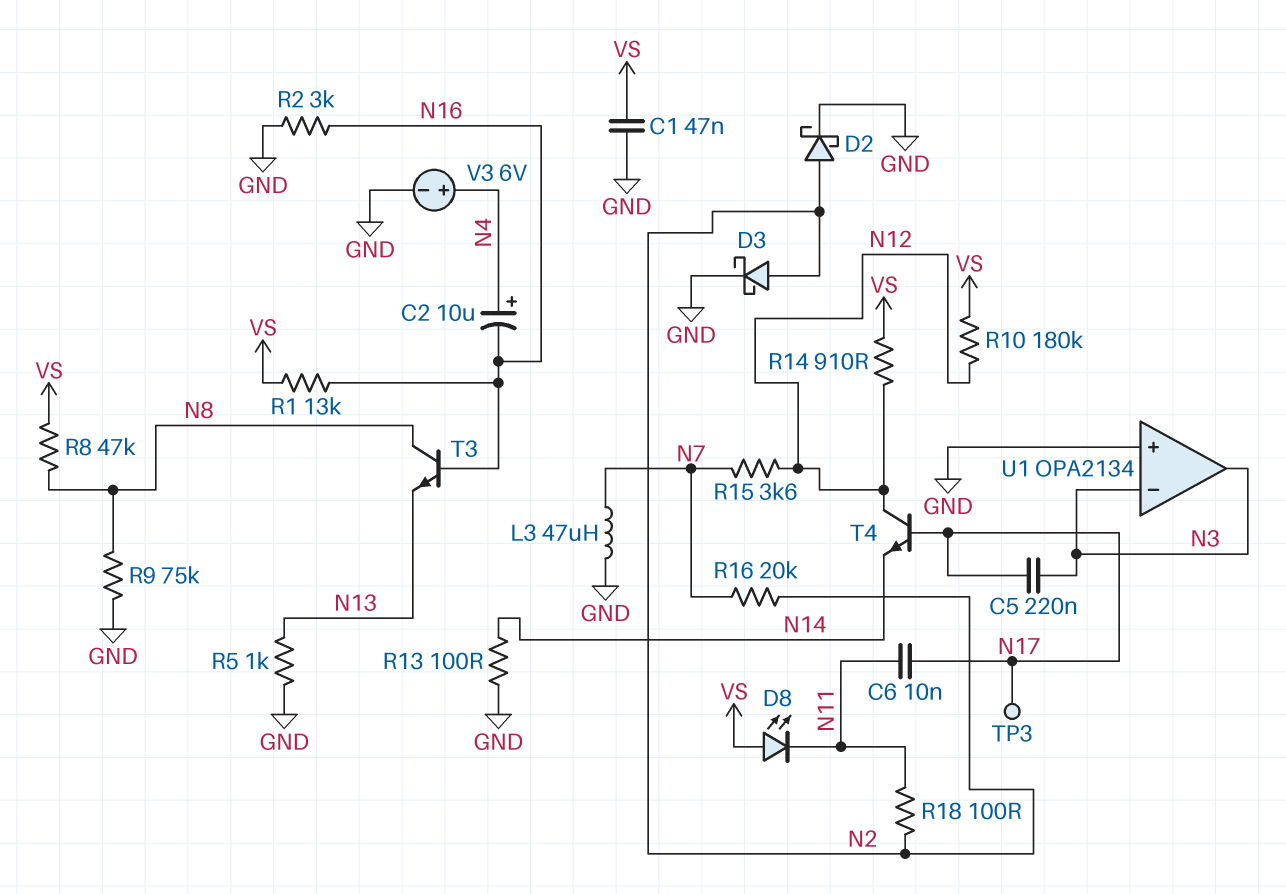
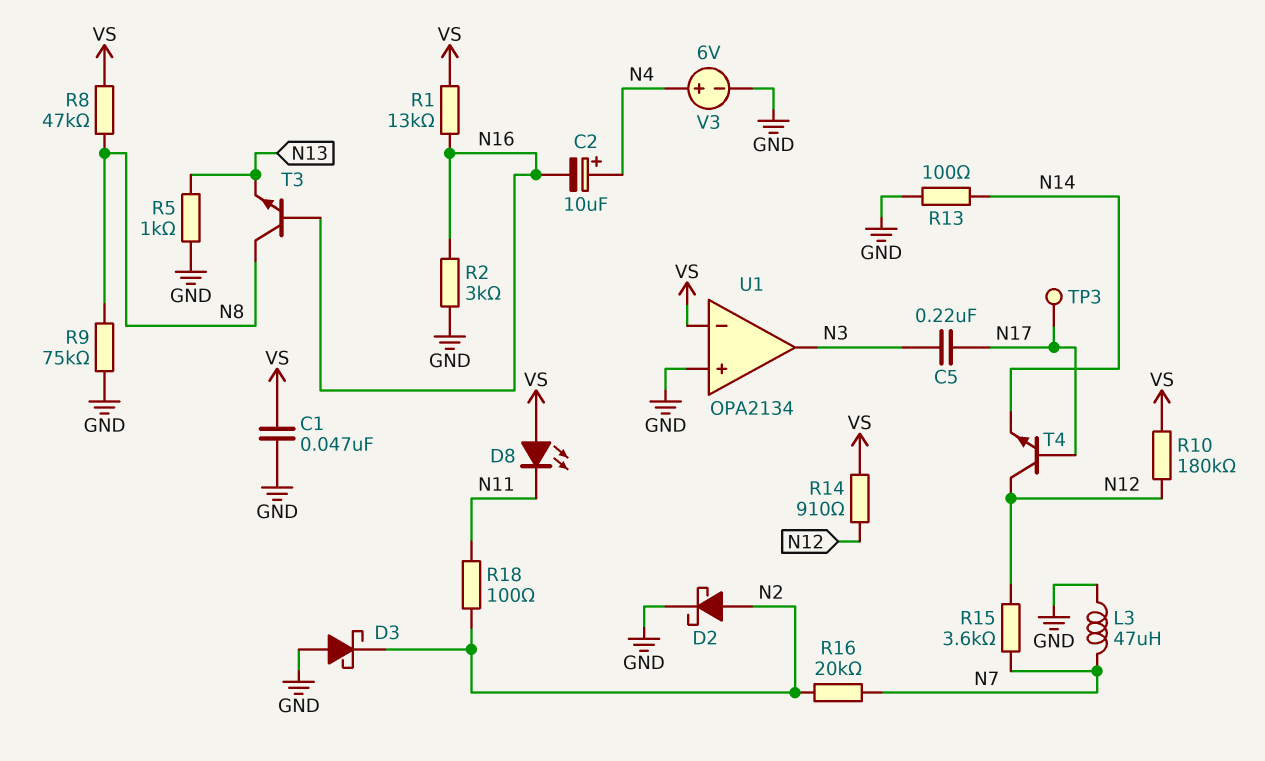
C6: 10nF (N11, N17) -> none
D3: schottky (A N2, K GND) -> schottky (A GND, K N2)
U1 pin in-: N3 -> VS

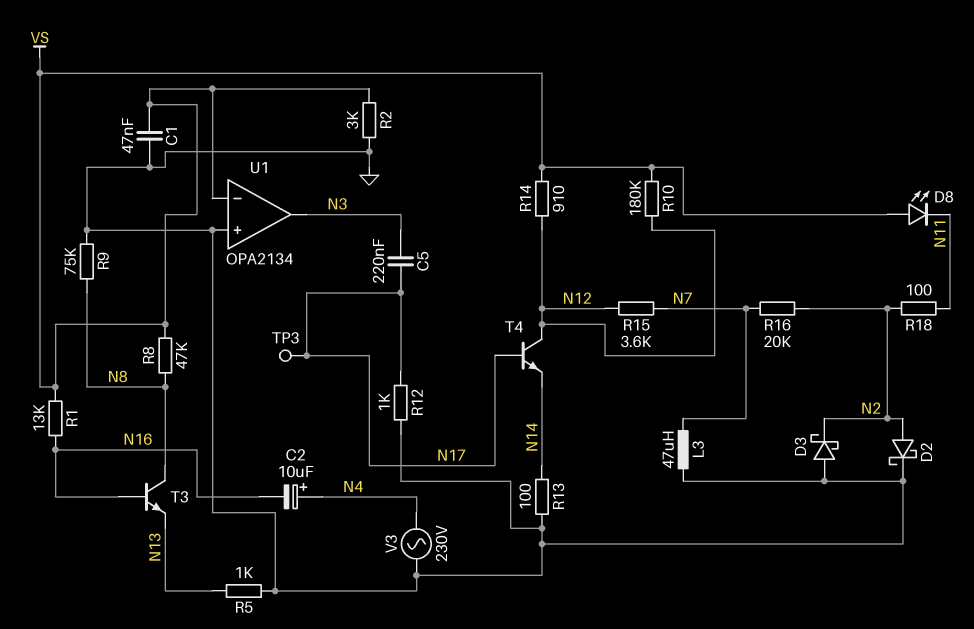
R2: 3k (GND, N16) -> 3k (GND, VS)
R12: none -> 1k (GND, N17)
V3: 6V (plus N4, minus GND) -> AC 230V (GND, N4)

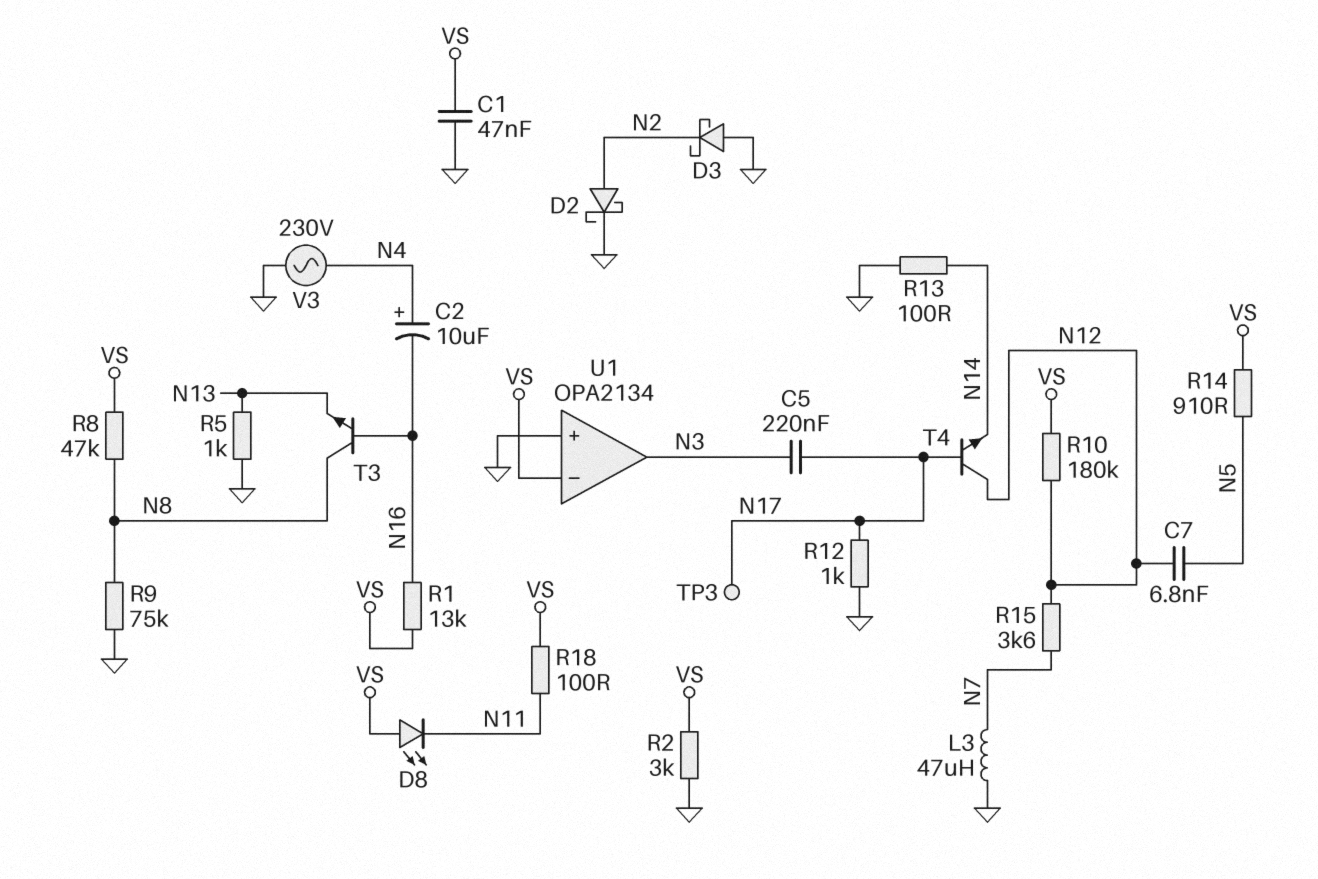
C7: none -> 6.8nF (N5, N12)
R14: 910 (N12, VS) -> 910 (N5, VS)
R16: 20k (N2, N7) -> none
R18: 100 (N2, N11) -> 100 (N11, VS)

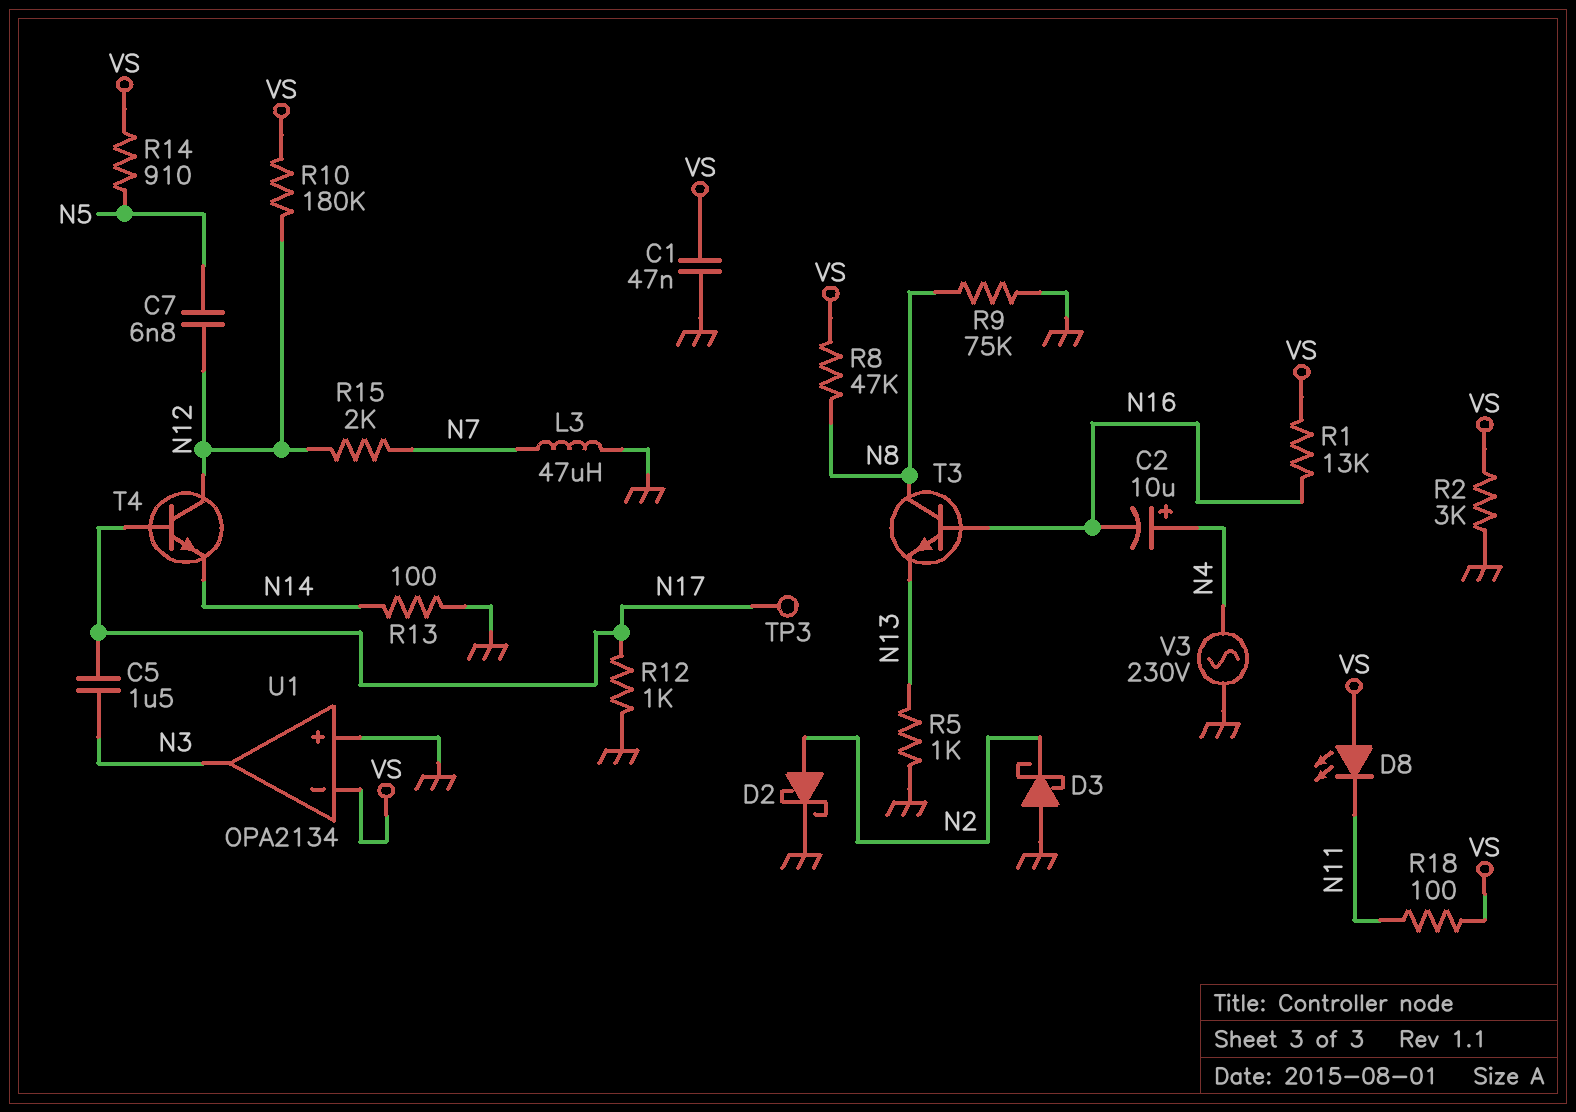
C5: 220nF (N3, N17) -> 1.5uF (N3, N17)
R15: 3.6k (N7, N12) -> 2k (N7, N12)

